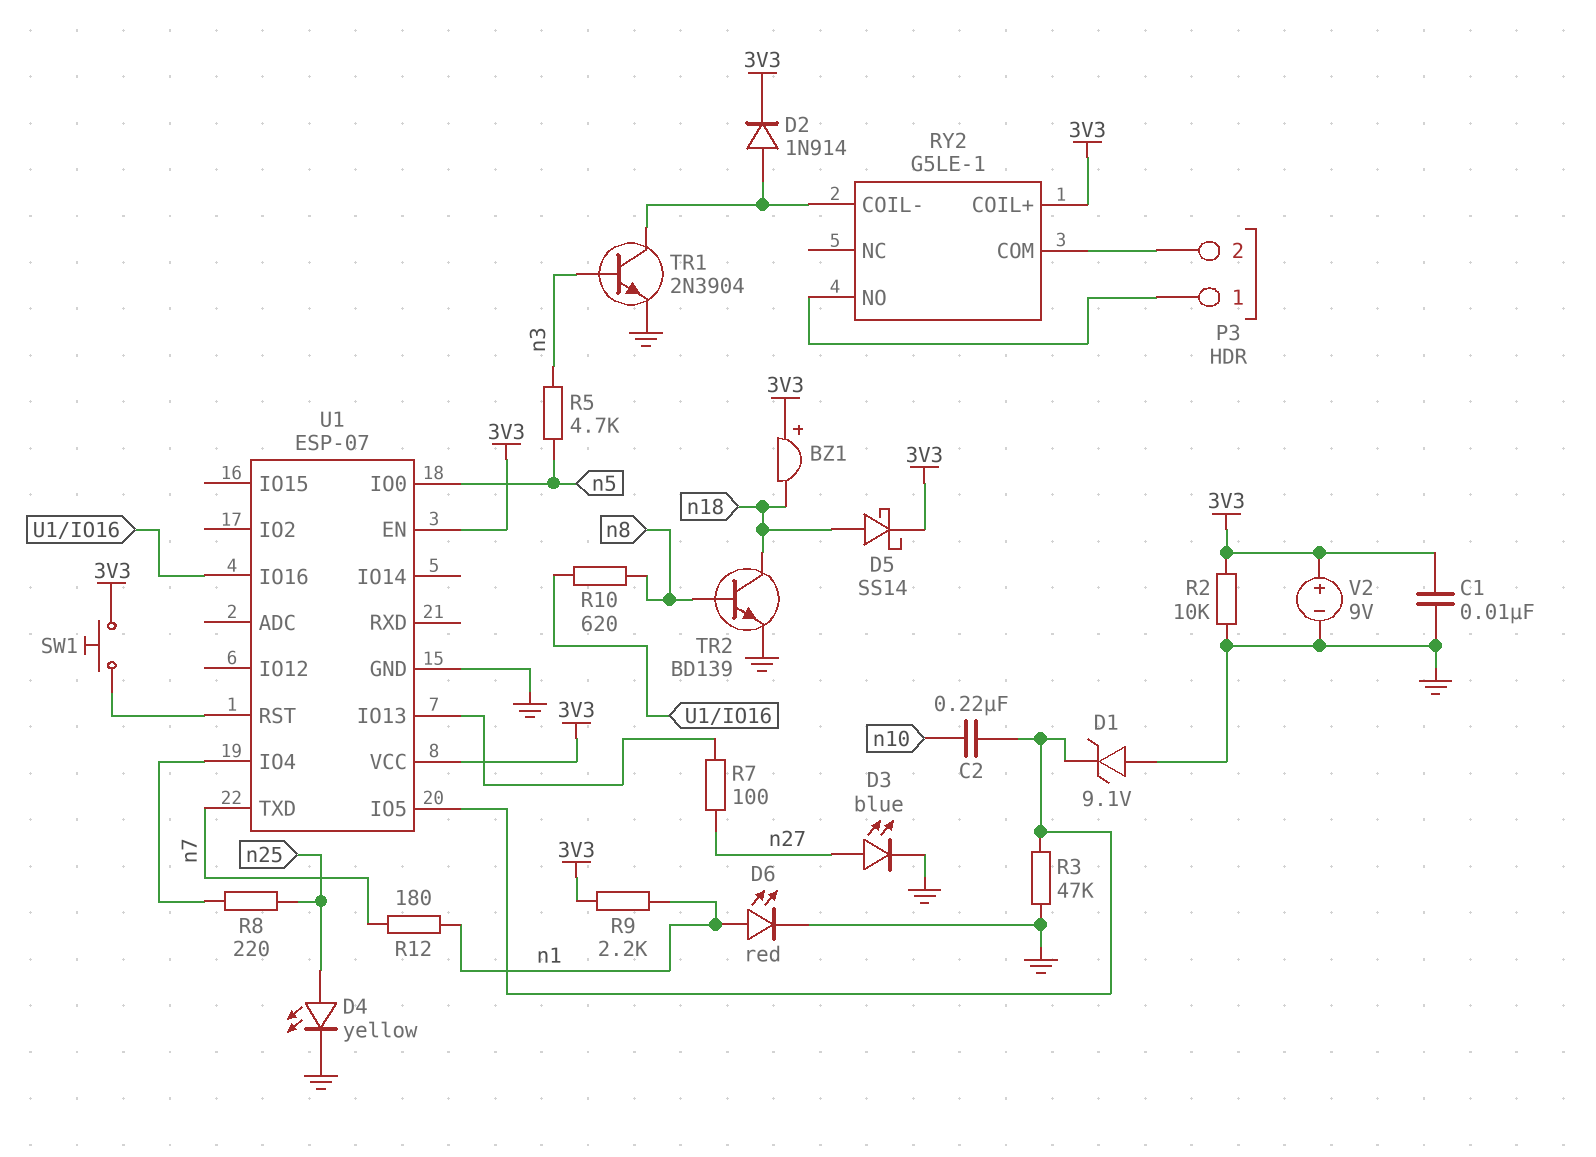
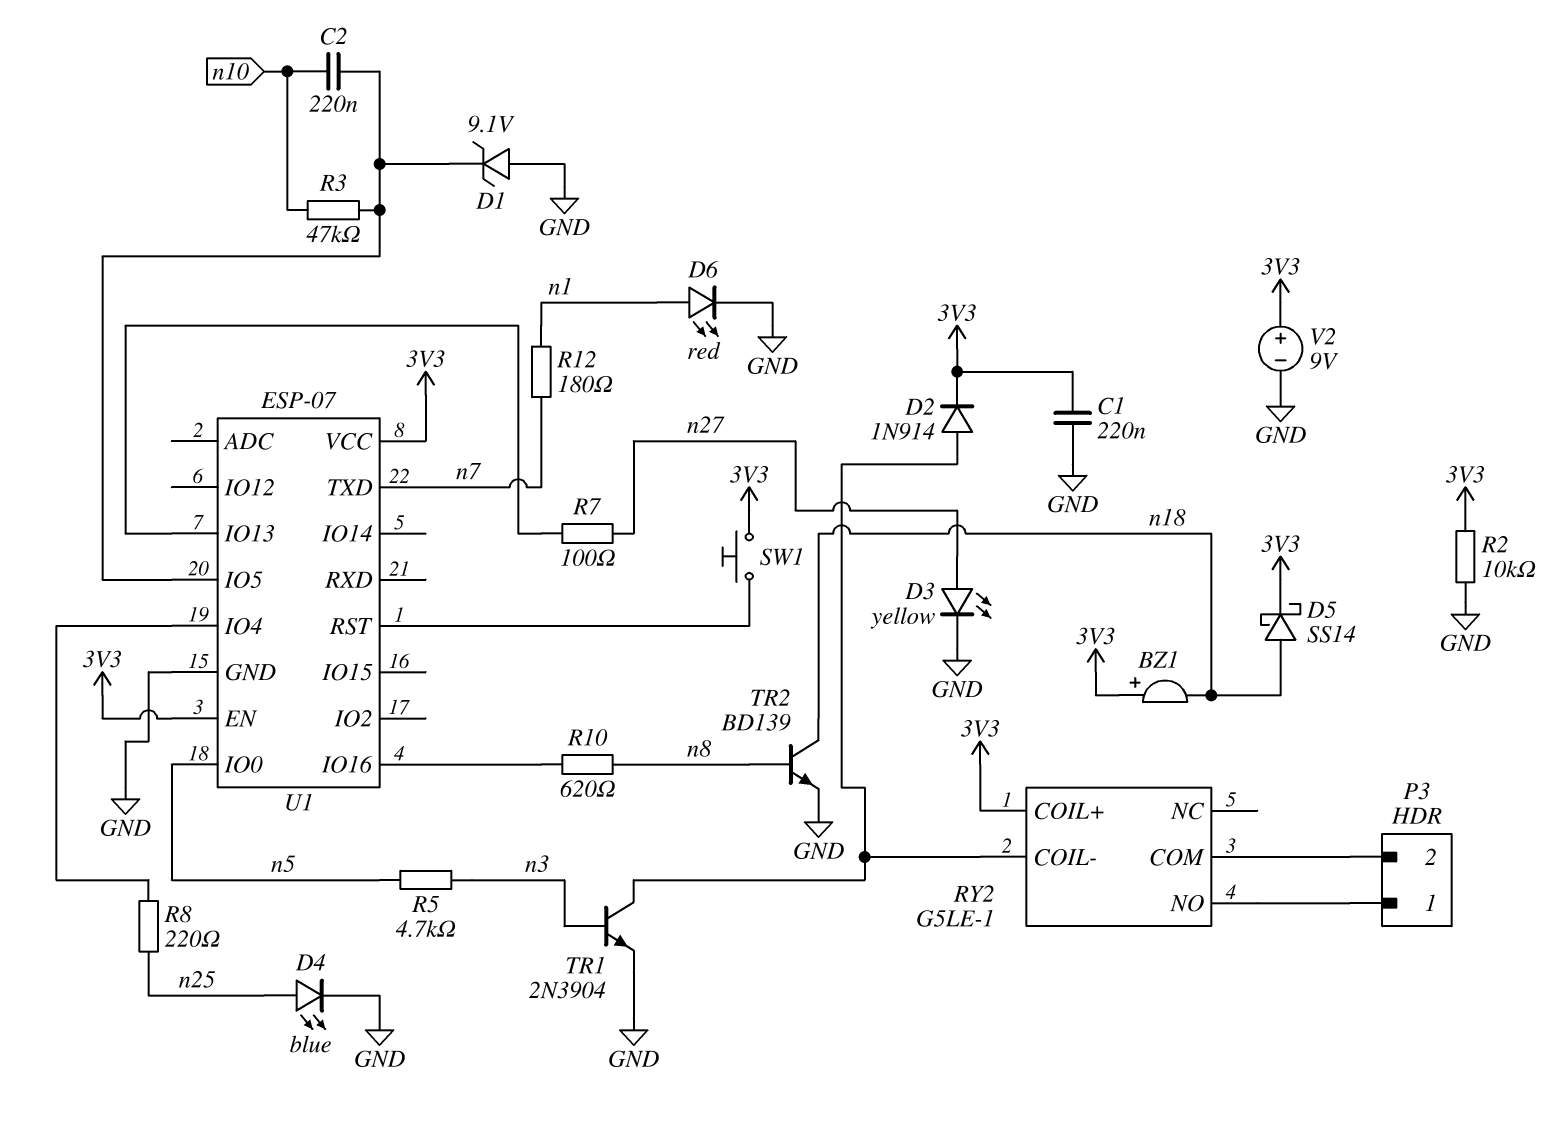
C1: 10nF (3V3, GND) -> 220nF (3V3, GND)
D3: LED blue (A n27, K GND) -> LED yellow (A n27, K GND)
D4: LED yellow (A n25, K GND) -> LED blue (A n25, K GND)
R3: 47k (GND, U1/IO5) -> 47k (U1/IO5, n10)
R9: 2.2k (3V3, n1) -> none

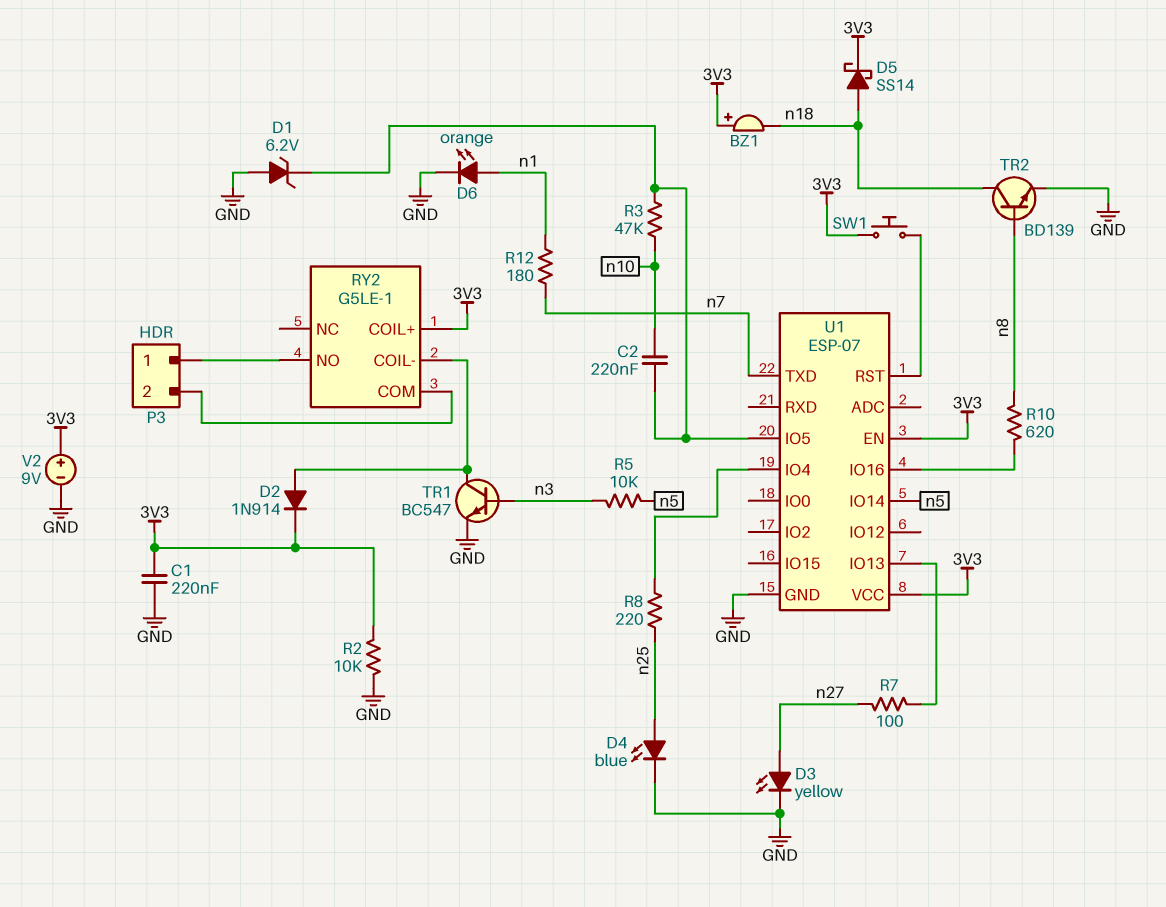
D1: zener 9.1V (A GND, K U1/IO5) -> zener 6.2V (A GND, K U1/IO5)
D6: LED red (A n1, K GND) -> LED orange (A n1, K GND)
R5: 4.7k (n3, n5) -> 10k (n3, n5)
TR1: NPN 2N3904 (B n3, C RY2/COIL-, E GND) -> NPN BC547 (B n3, C RY2/COIL-, E GND)
U1 pin IO0: n5 -> none
U1 pin IO14: none -> n5

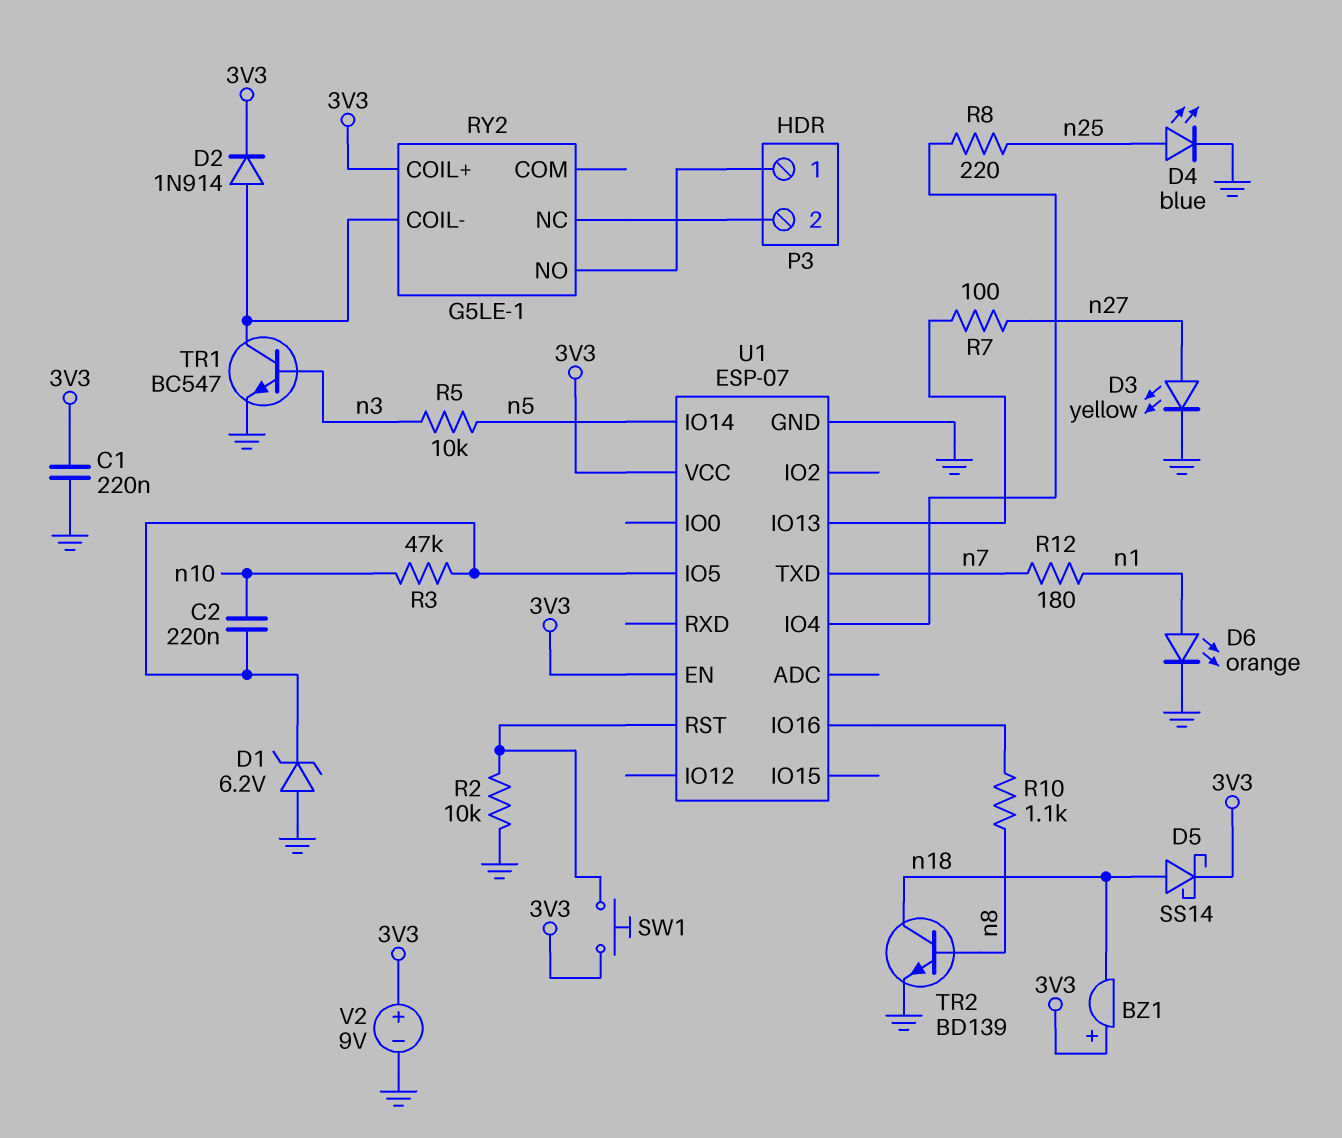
R2: 10k (3V3, GND) -> 10k (GND, U1/RST)
R10: 620 (U1/IO16, n8) -> 1.1k (U1/IO16, n8)
RY2 pin COM: P3/2 -> none
RY2 pin NC: none -> P3/2

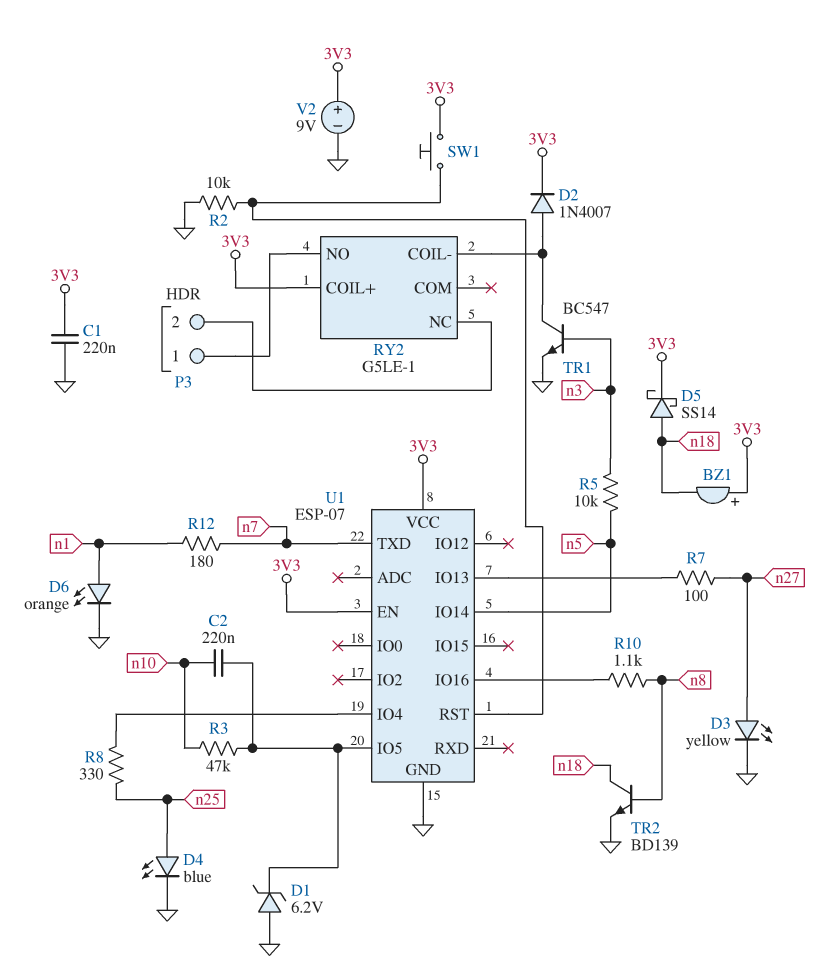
D2: diode 1N914 (A RY2/COIL-, K 3V3) -> diode 1N4007 (A RY2/COIL-, K 3V3)
R8: 220 (U1/IO4, n25) -> 330 (U1/IO4, n25)

